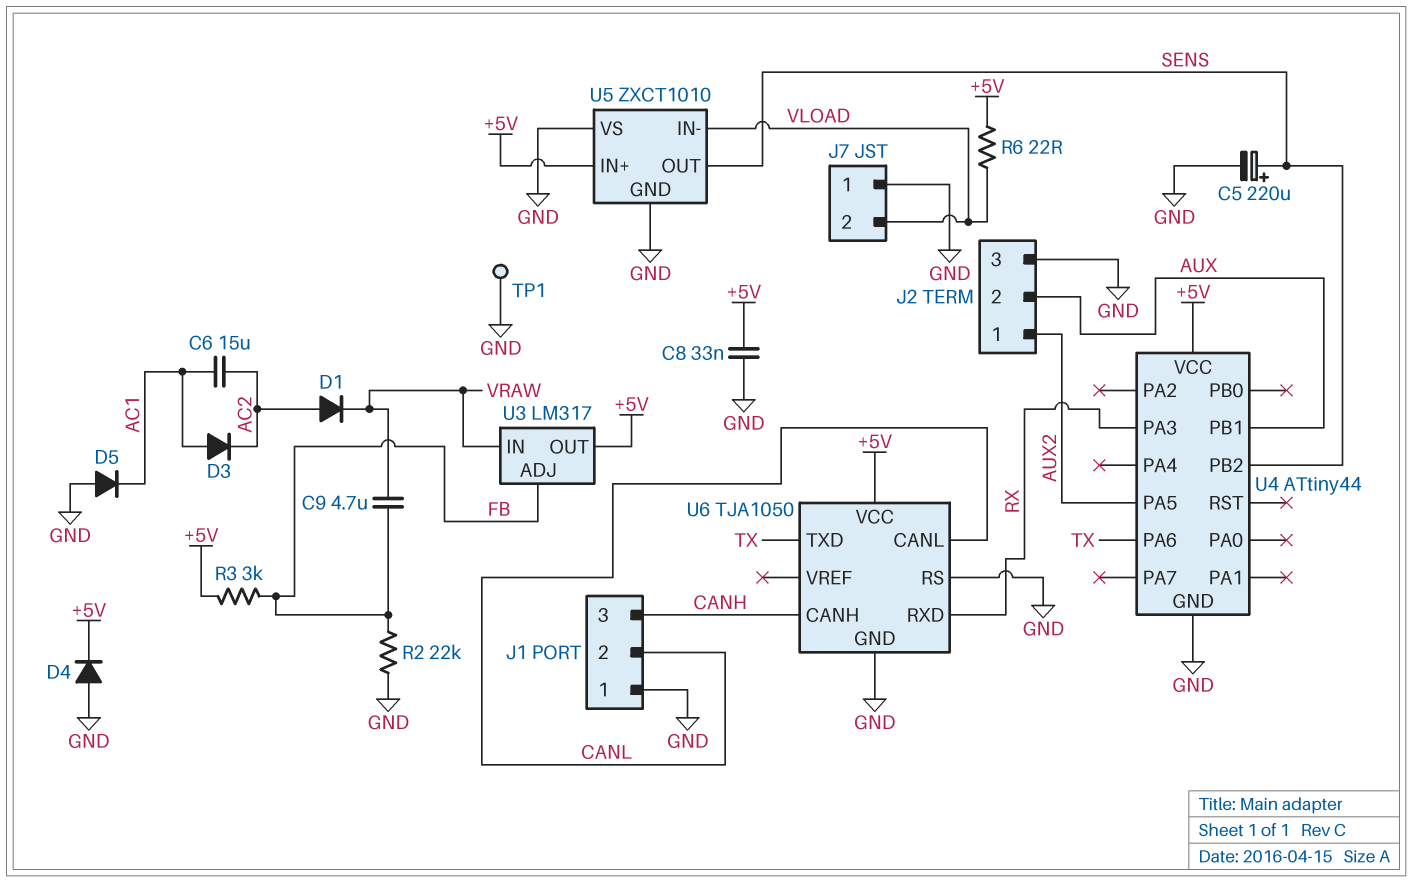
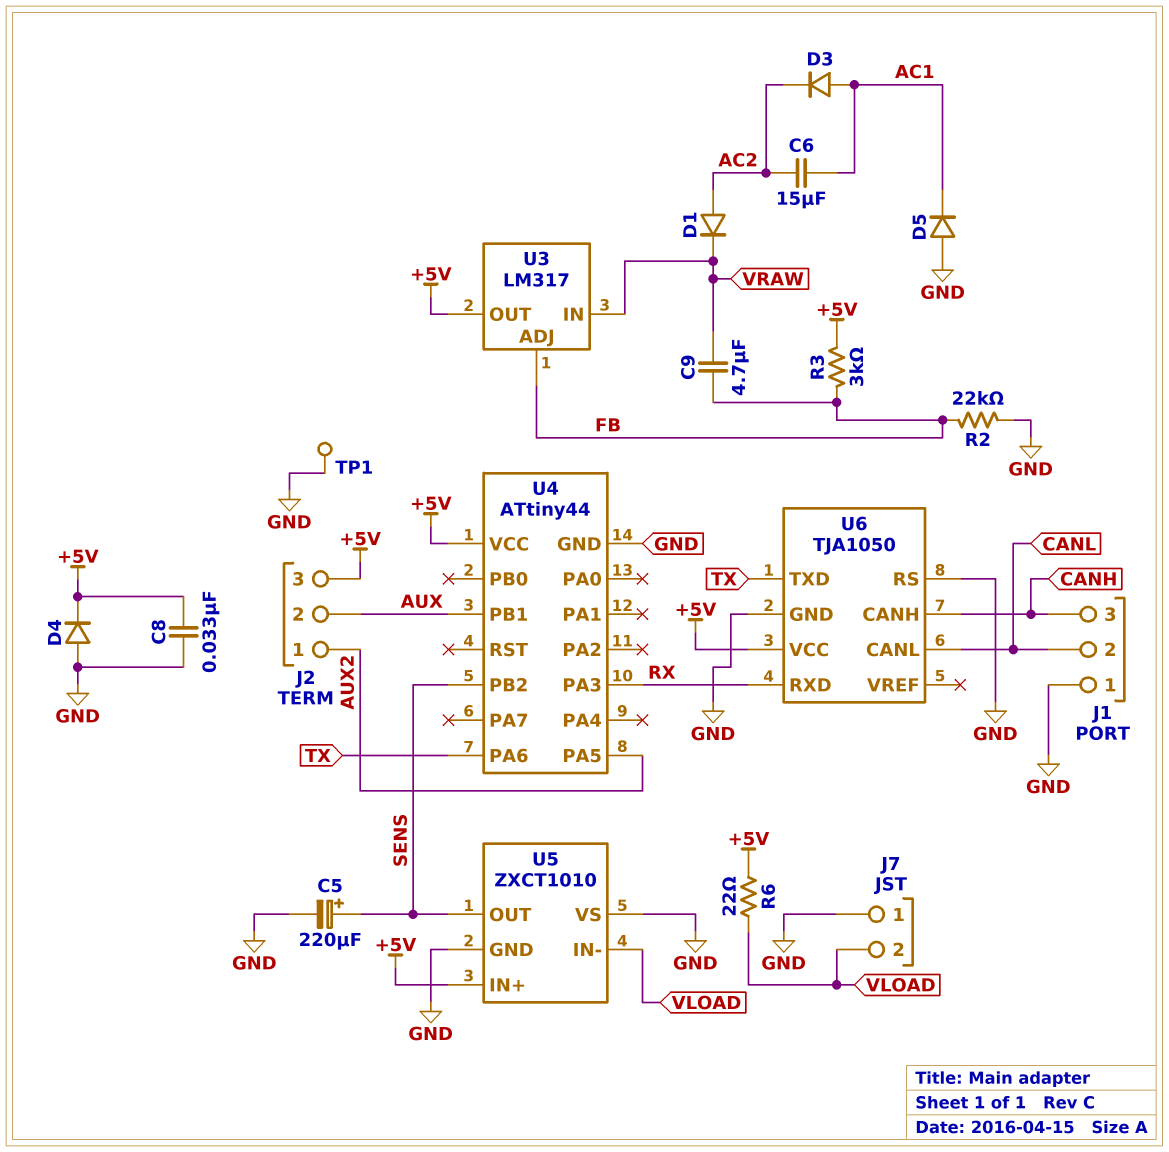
J2 pin 3: GND -> +5V

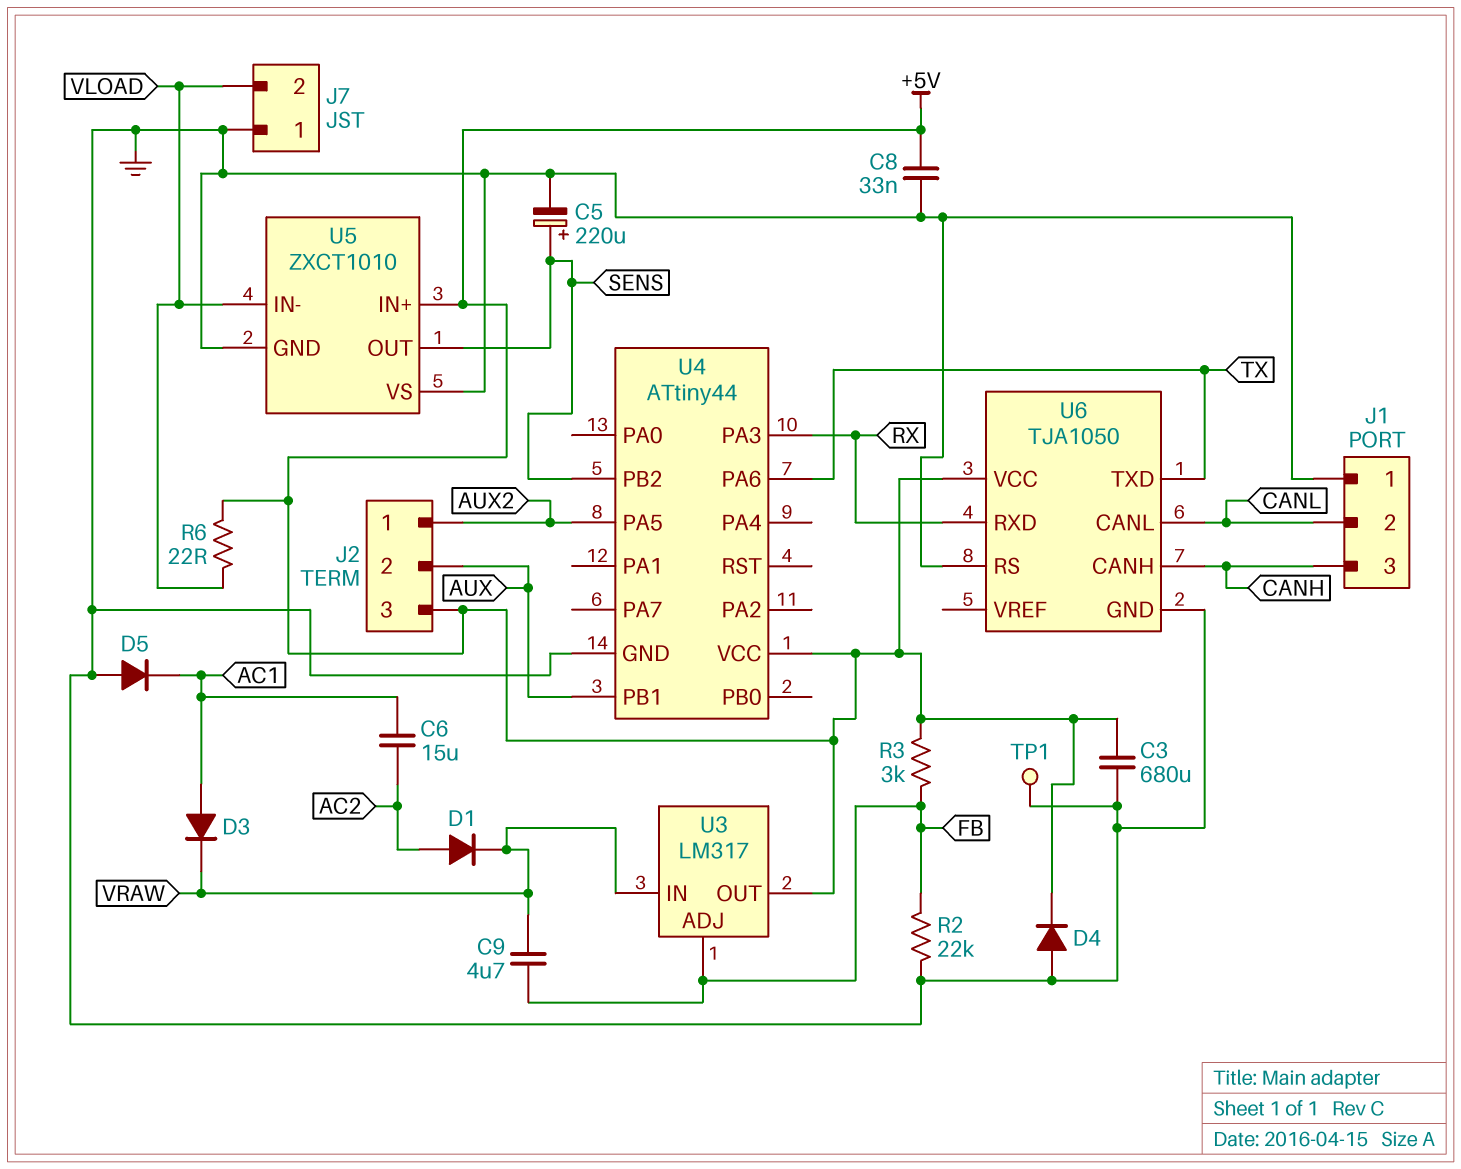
C3: none -> 680uF (+5V, GND)
D3: diode (A AC1, K AC2) -> diode (A AC1, K VRAW)

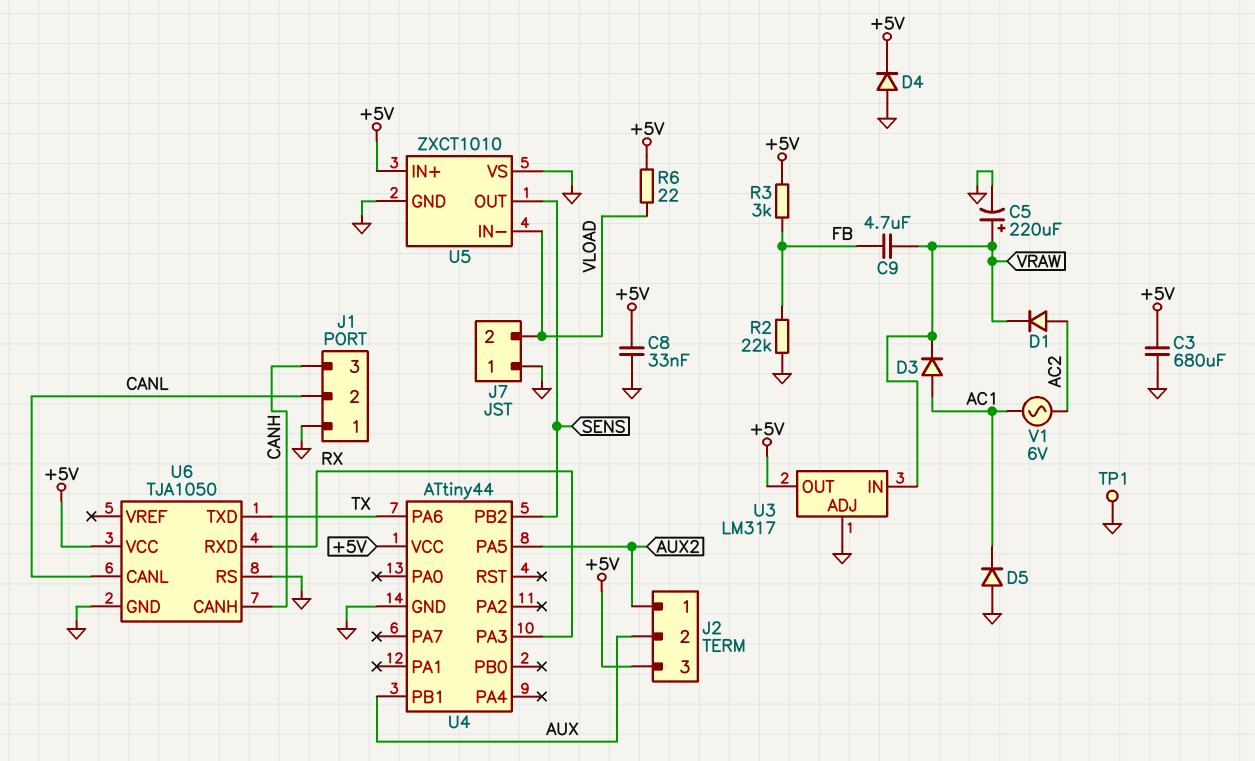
C5: 220uF (plus SENS, minus GND) -> 220uF (plus VRAW, minus GND)
C6: 15uF (AC1, AC2) -> none
U3 pin ADJ: FB -> GND
V1: none -> AC 6V (AC1, AC2)

